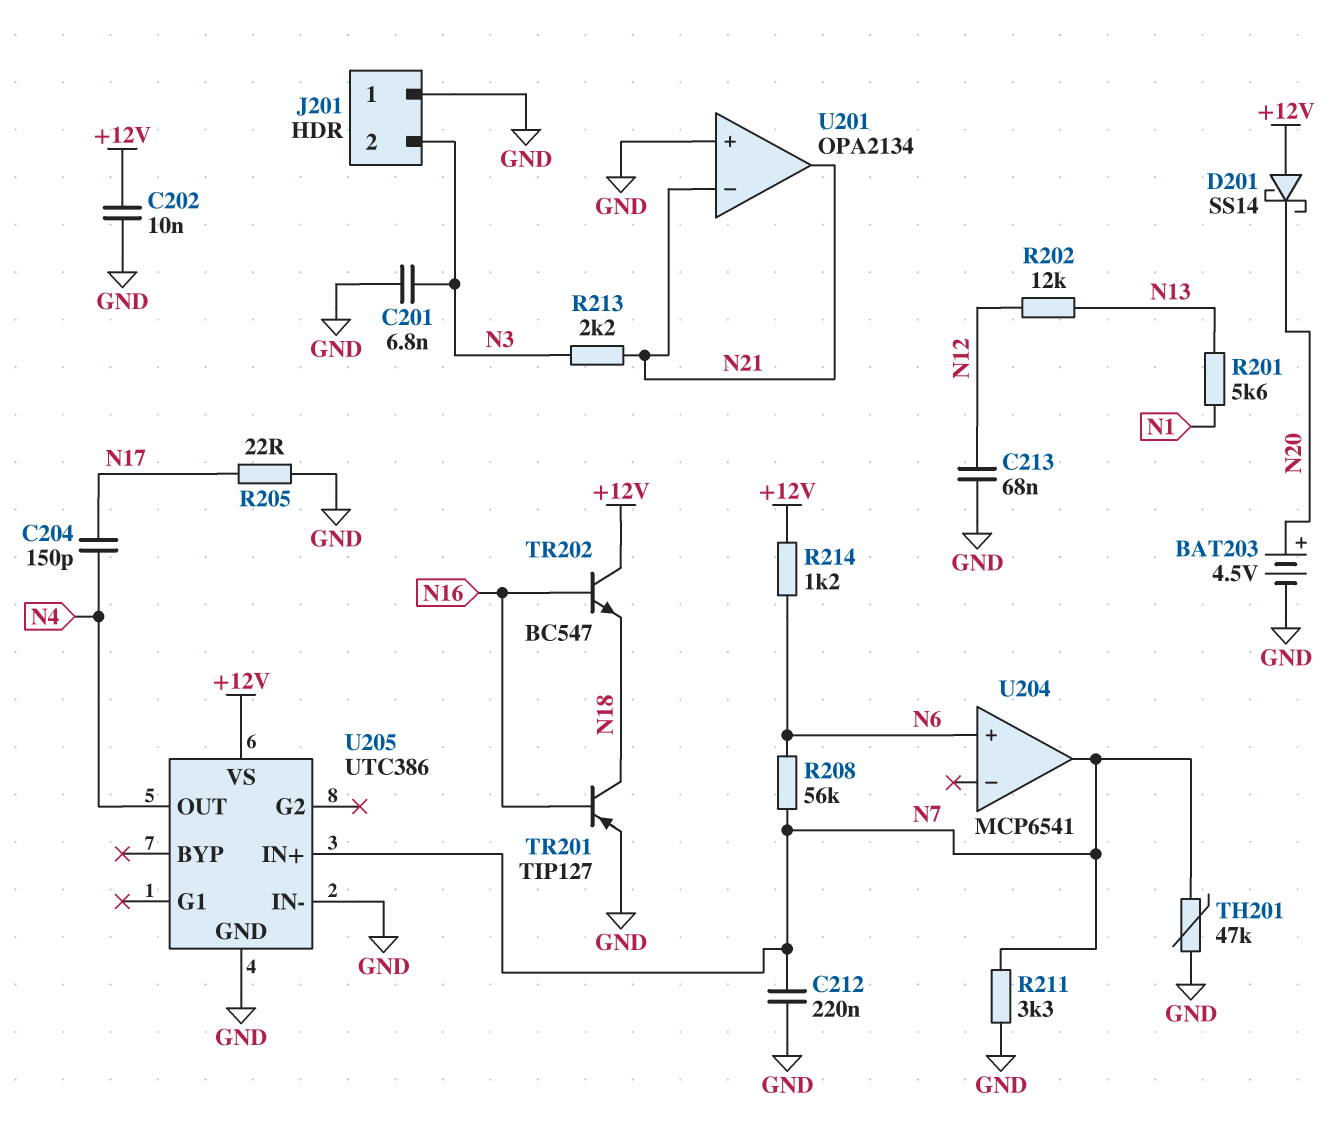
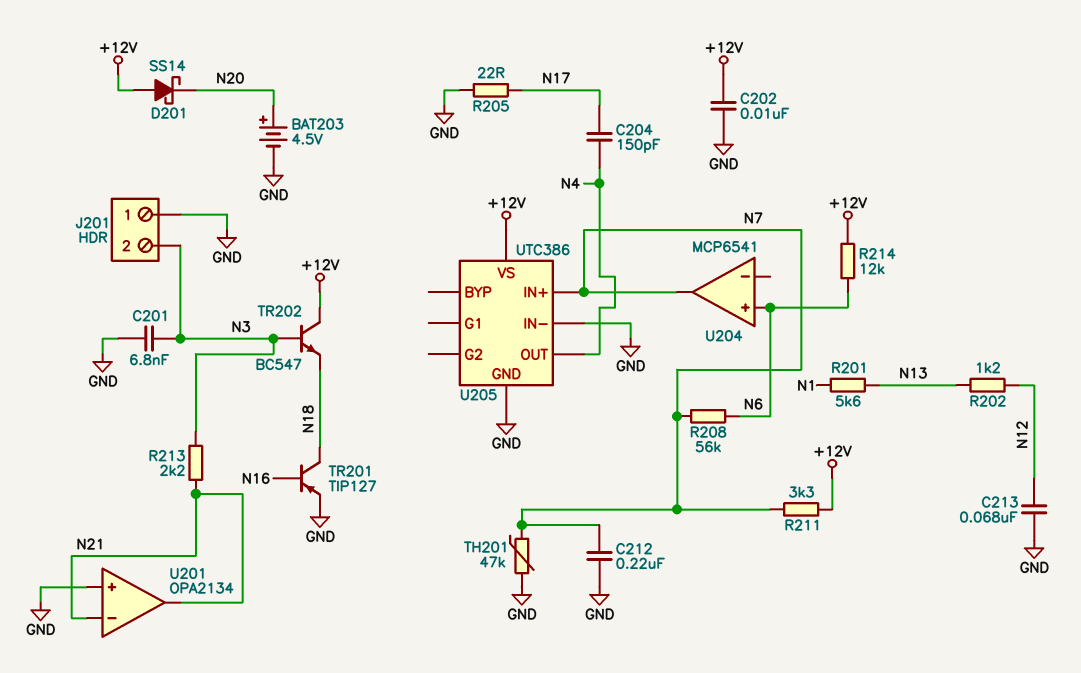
R202: 12k (N12, N13) -> 1.2k (N12, N13)
R211: 3.3k (GND, N7) -> 3.3k (+12V, N7)
R214: 1.2k (+12V, N6) -> 12k (+12V, N6)
TR202: NPN BC547 (B N16, C +12V, E N18) -> NPN BC547 (B N3, C +12V, E N18)

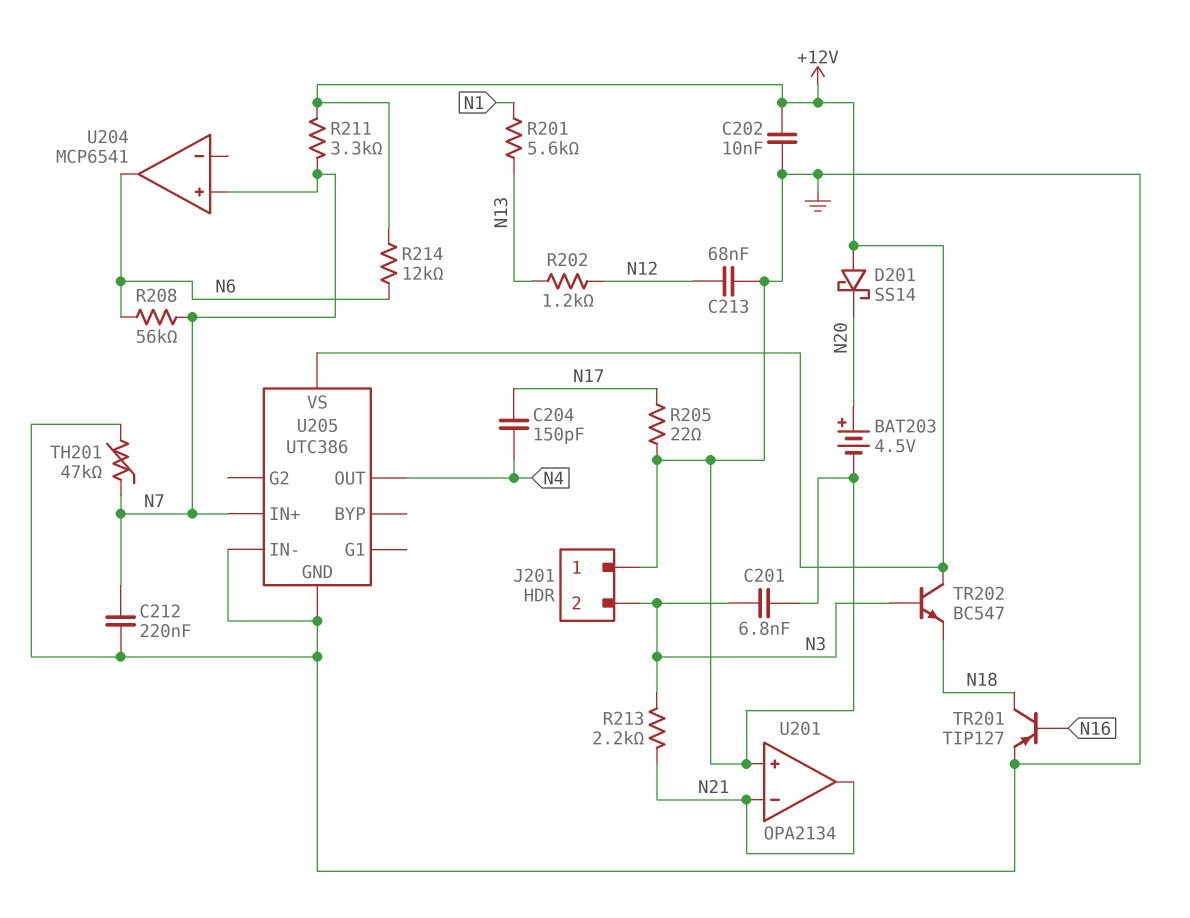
U204 pin in+: N6 -> N7
U204 pin out: N7 -> N6

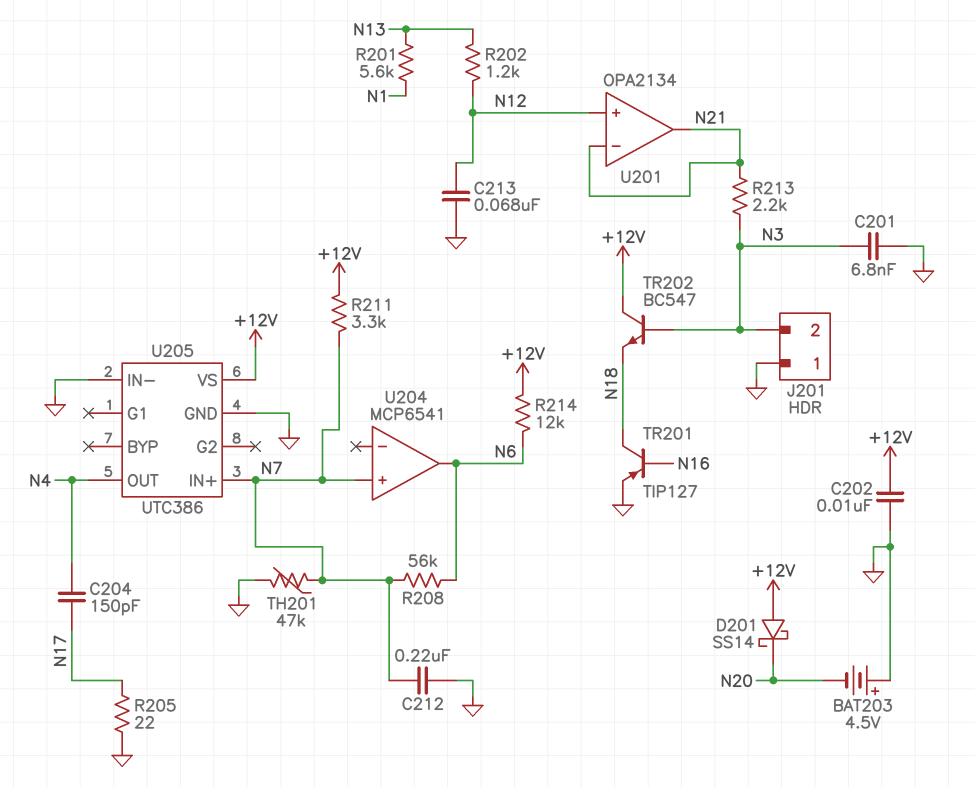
BAT203: 4.5V (plus N20, minus GND) -> 4.5V (plus GND, minus N20)
U201 pin in+: GND -> N12

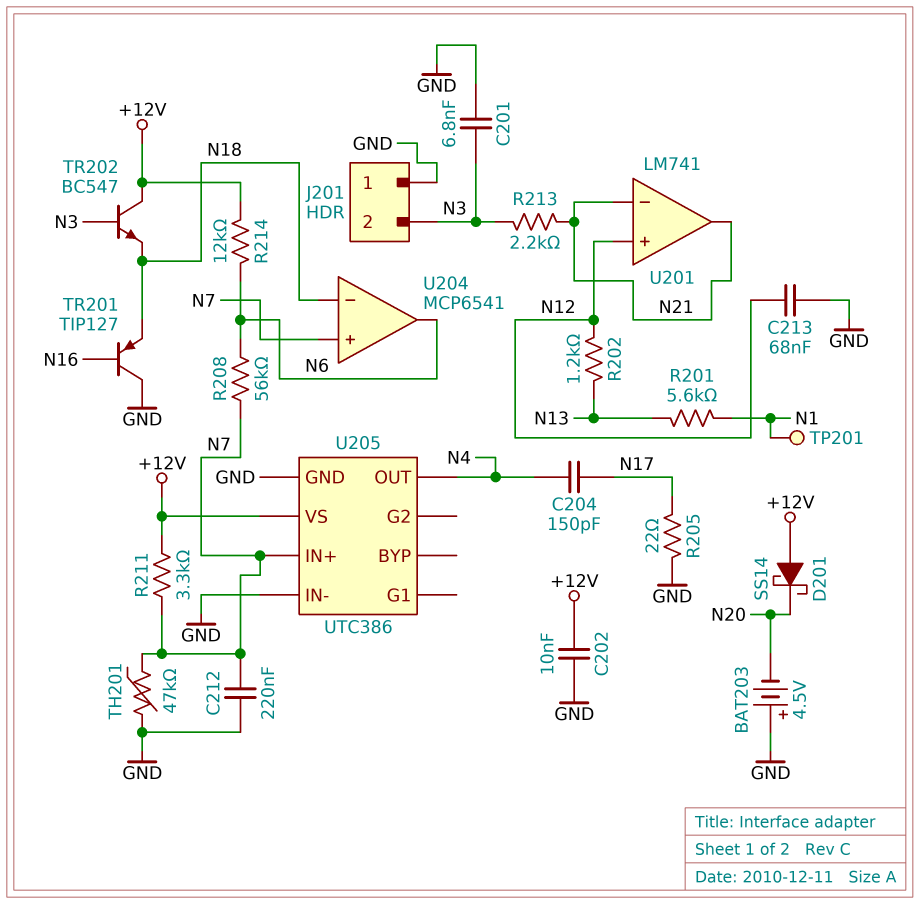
TP201: none -> test point (N1)
TR201: PNP TIP127 (B N16, C N18, E GND) -> PNP TIP127 (B N16, C GND, E N18)
U201: OPA2134 -> LM741
U204 pin in-: none -> N18

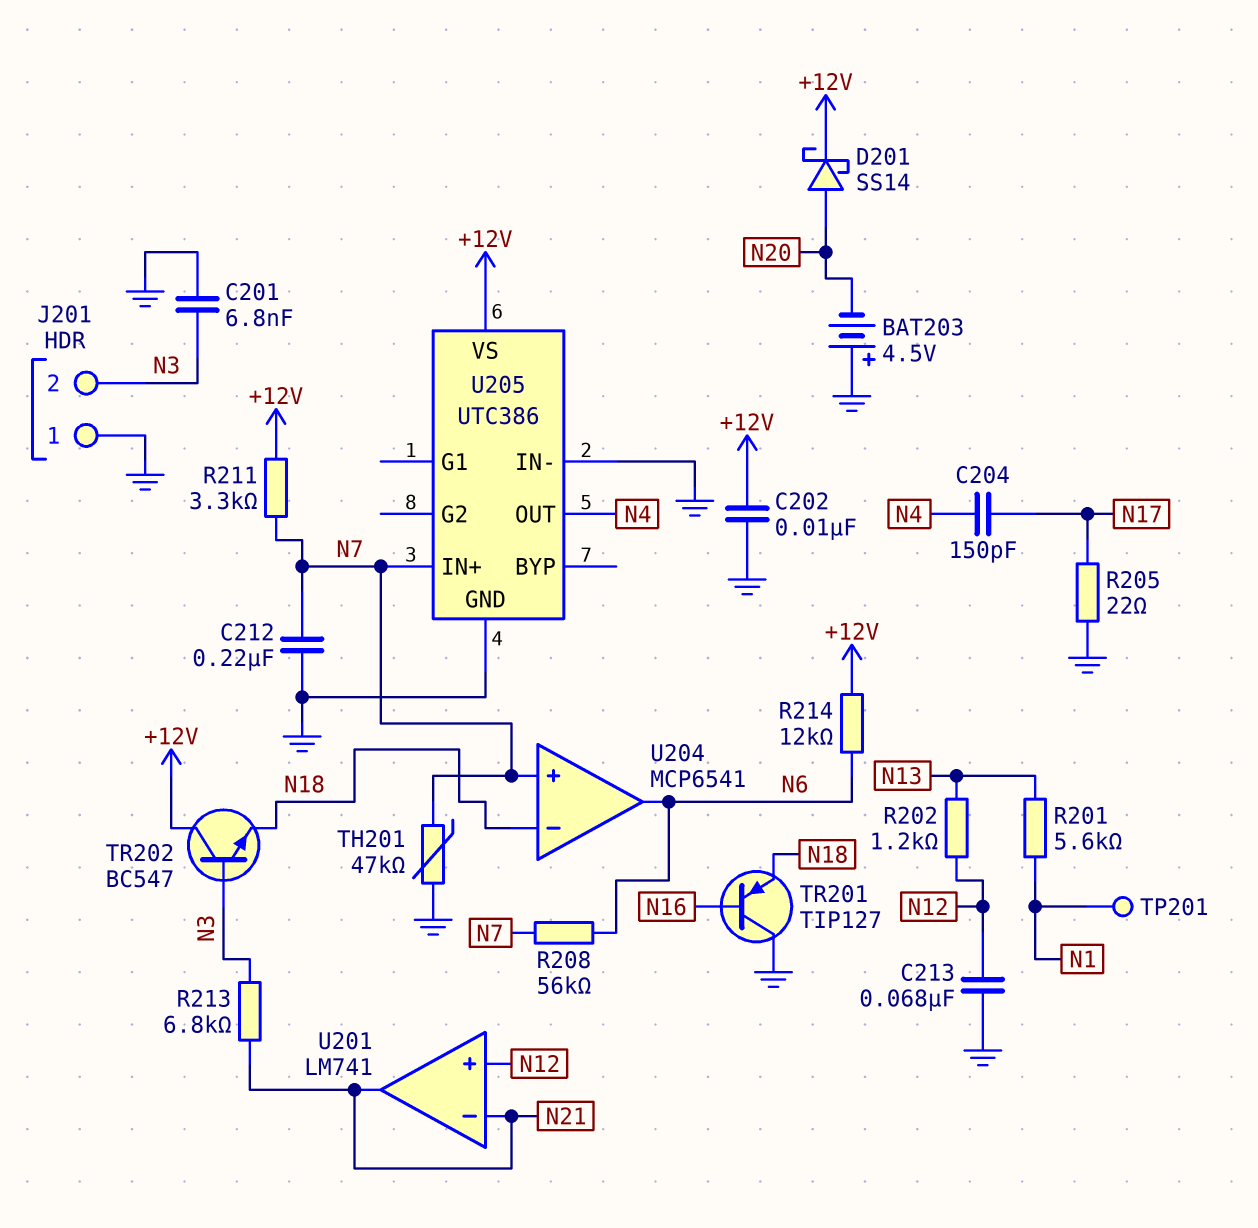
D201: schottky SS14 (A +12V, K N20) -> schottky SS14 (A N20, K +12V)
R213: 2.2k (N3, N21) -> 6.8k (N3, N21)

